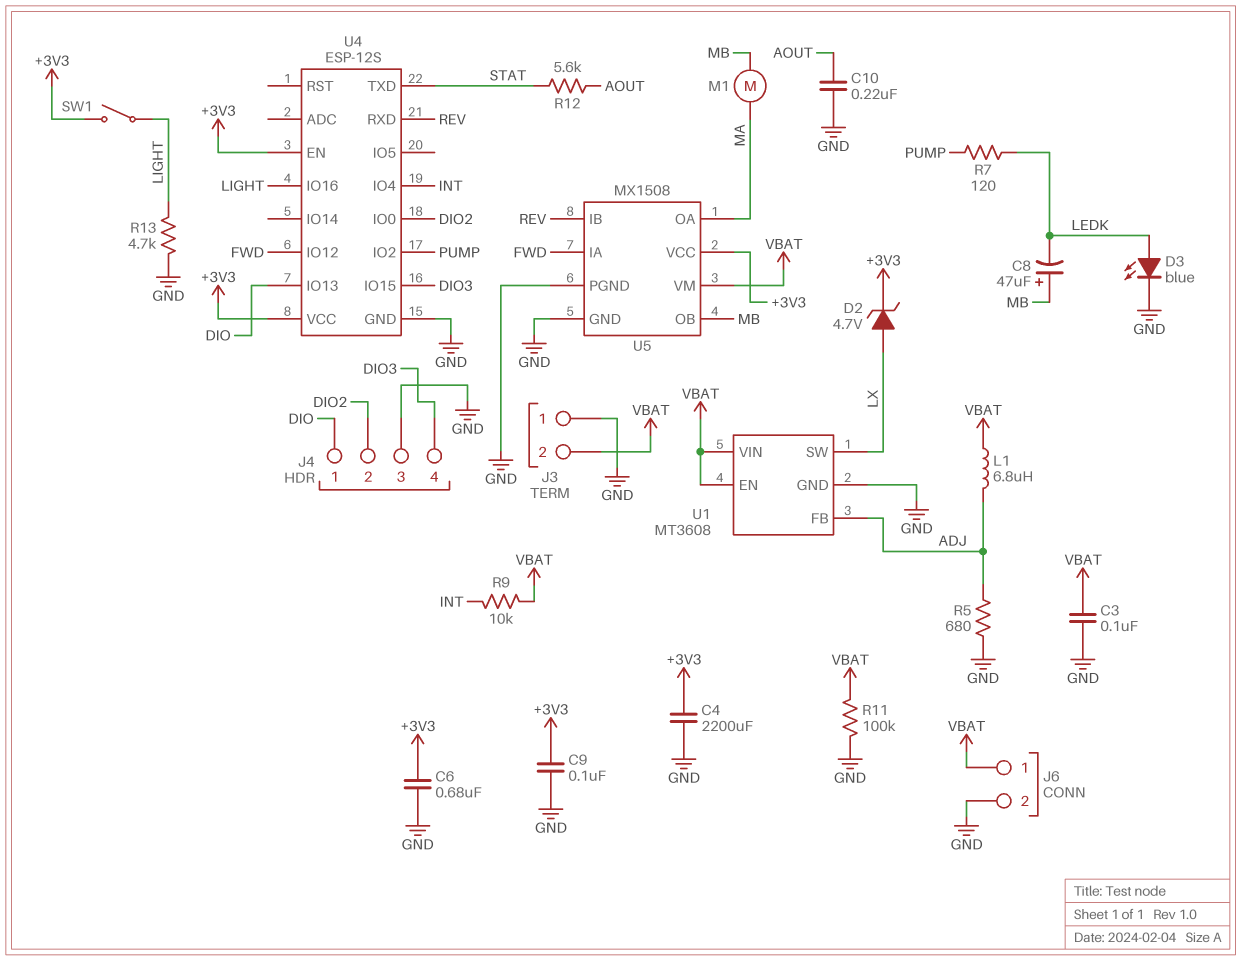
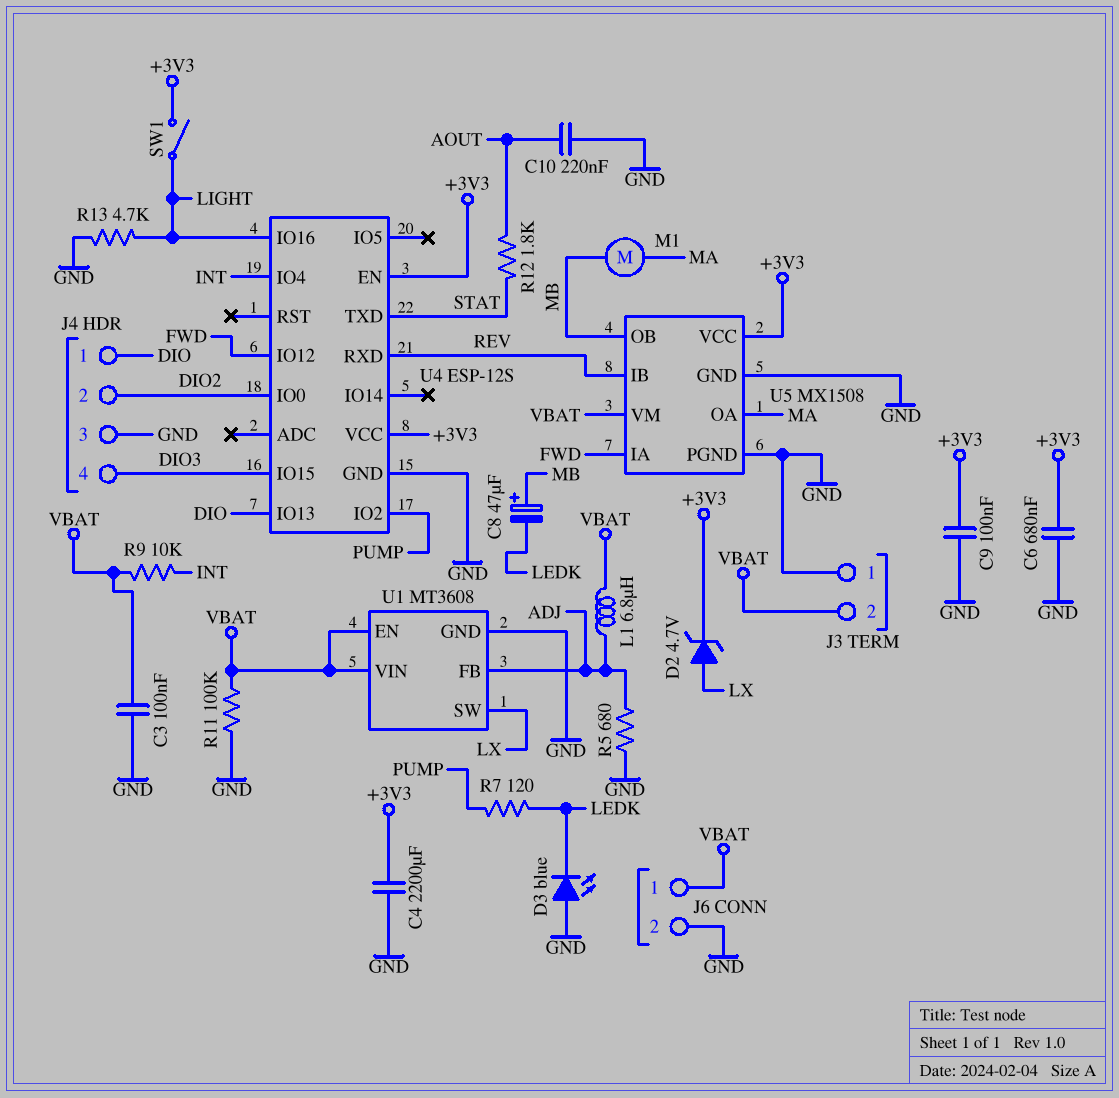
D3: LED blue (A LEDK, K GND) -> LED blue (A GND, K LEDK)
R12: 5.6k (AOUT, STAT) -> 1.8k (AOUT, STAT)

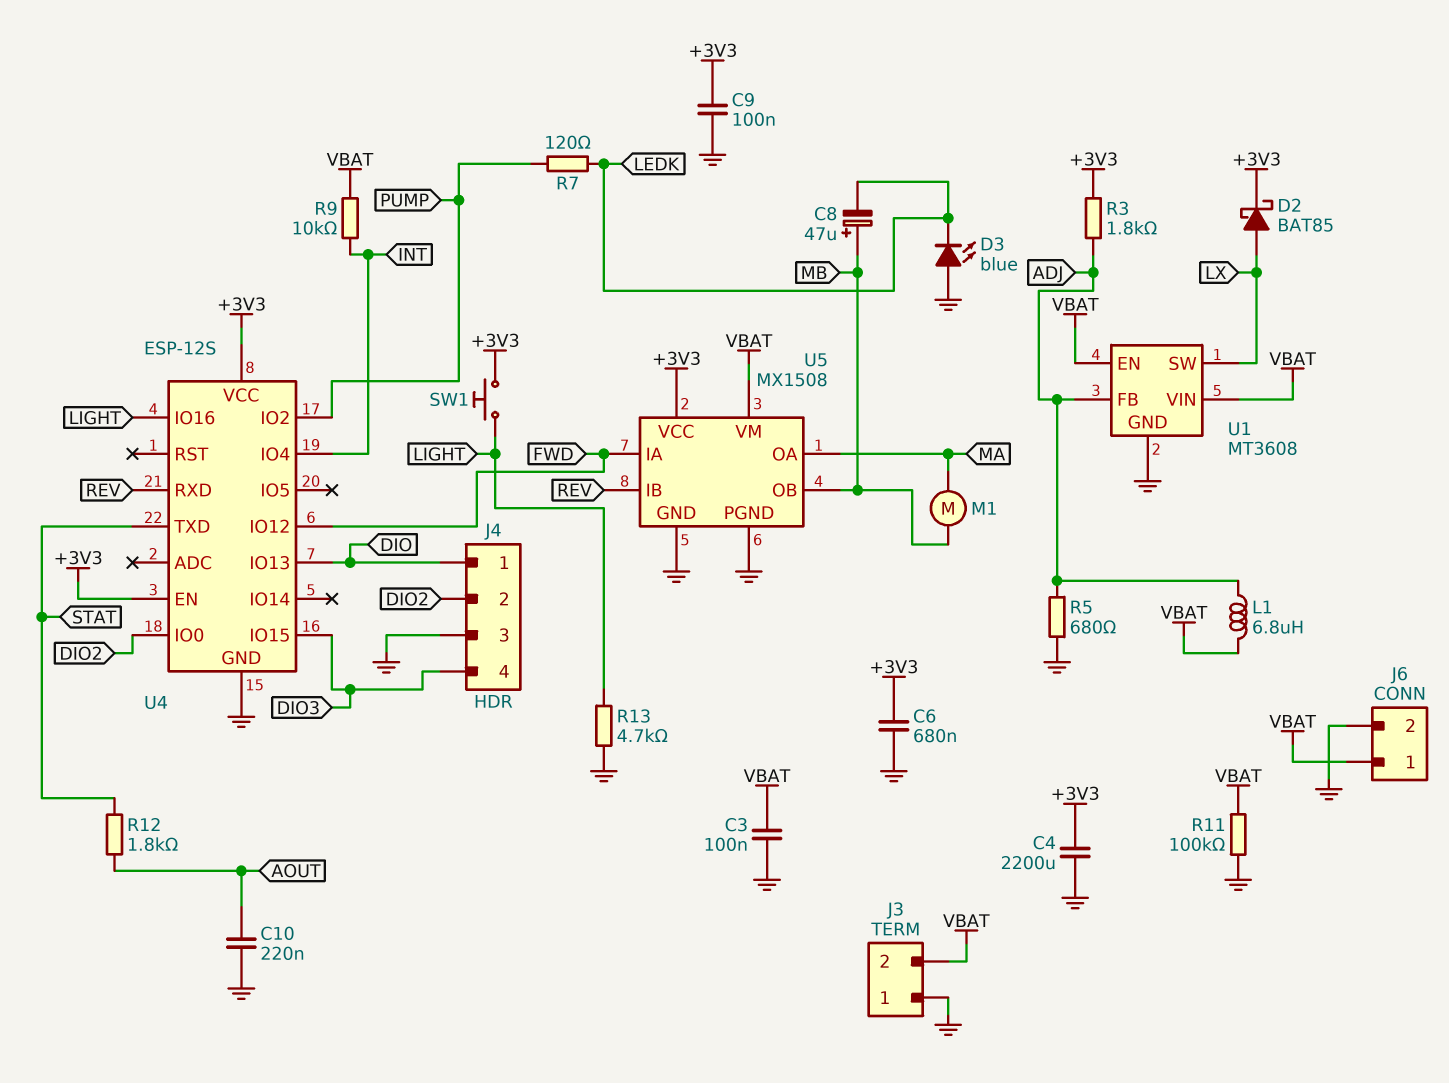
D2: zener 4.7V (A LX, K +3V3) -> schottky BAT85 (A LX, K +3V3)
R3: none -> 1.8k (+3V3, ADJ)
SW1: switch (+3V3, LIGHT) -> button (+3V3, LIGHT)

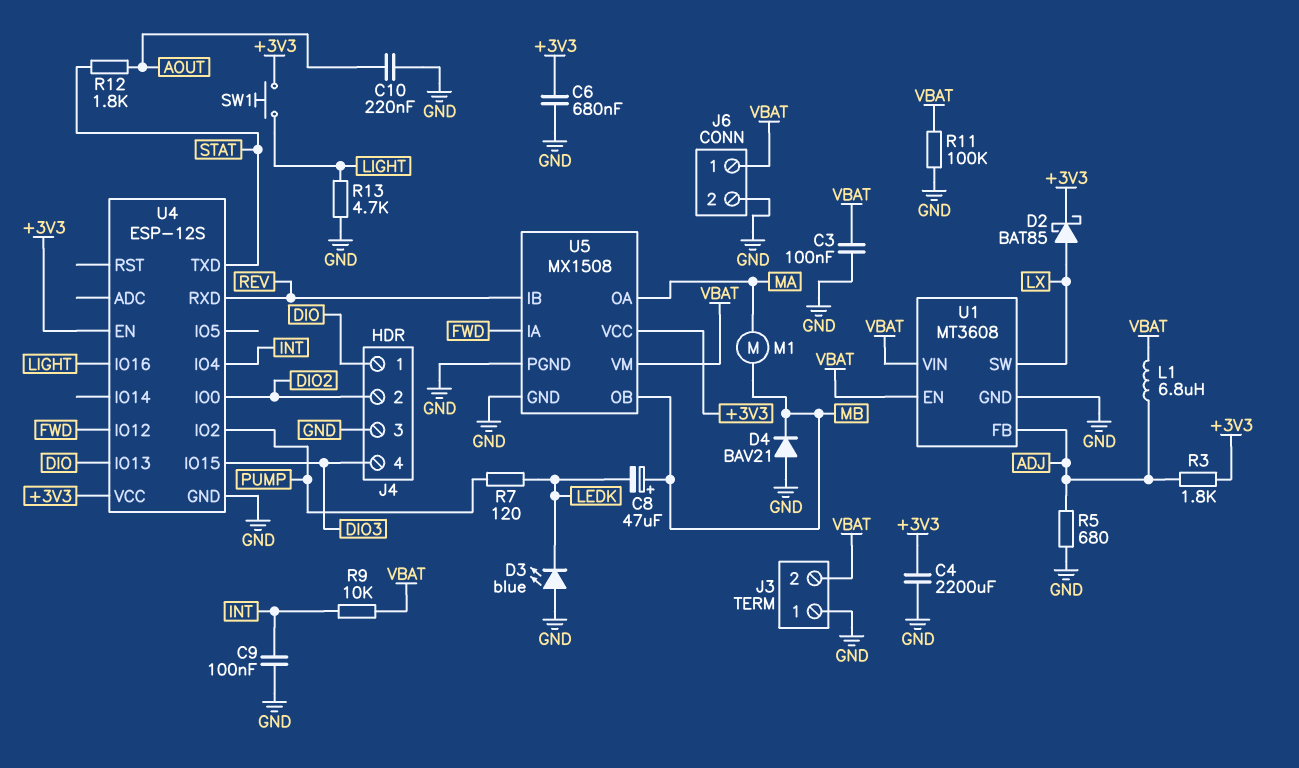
C9: 100nF (+3V3, GND) -> 100nF (GND, INT)
D4: none -> diode BAV21 (A GND, K MB)

